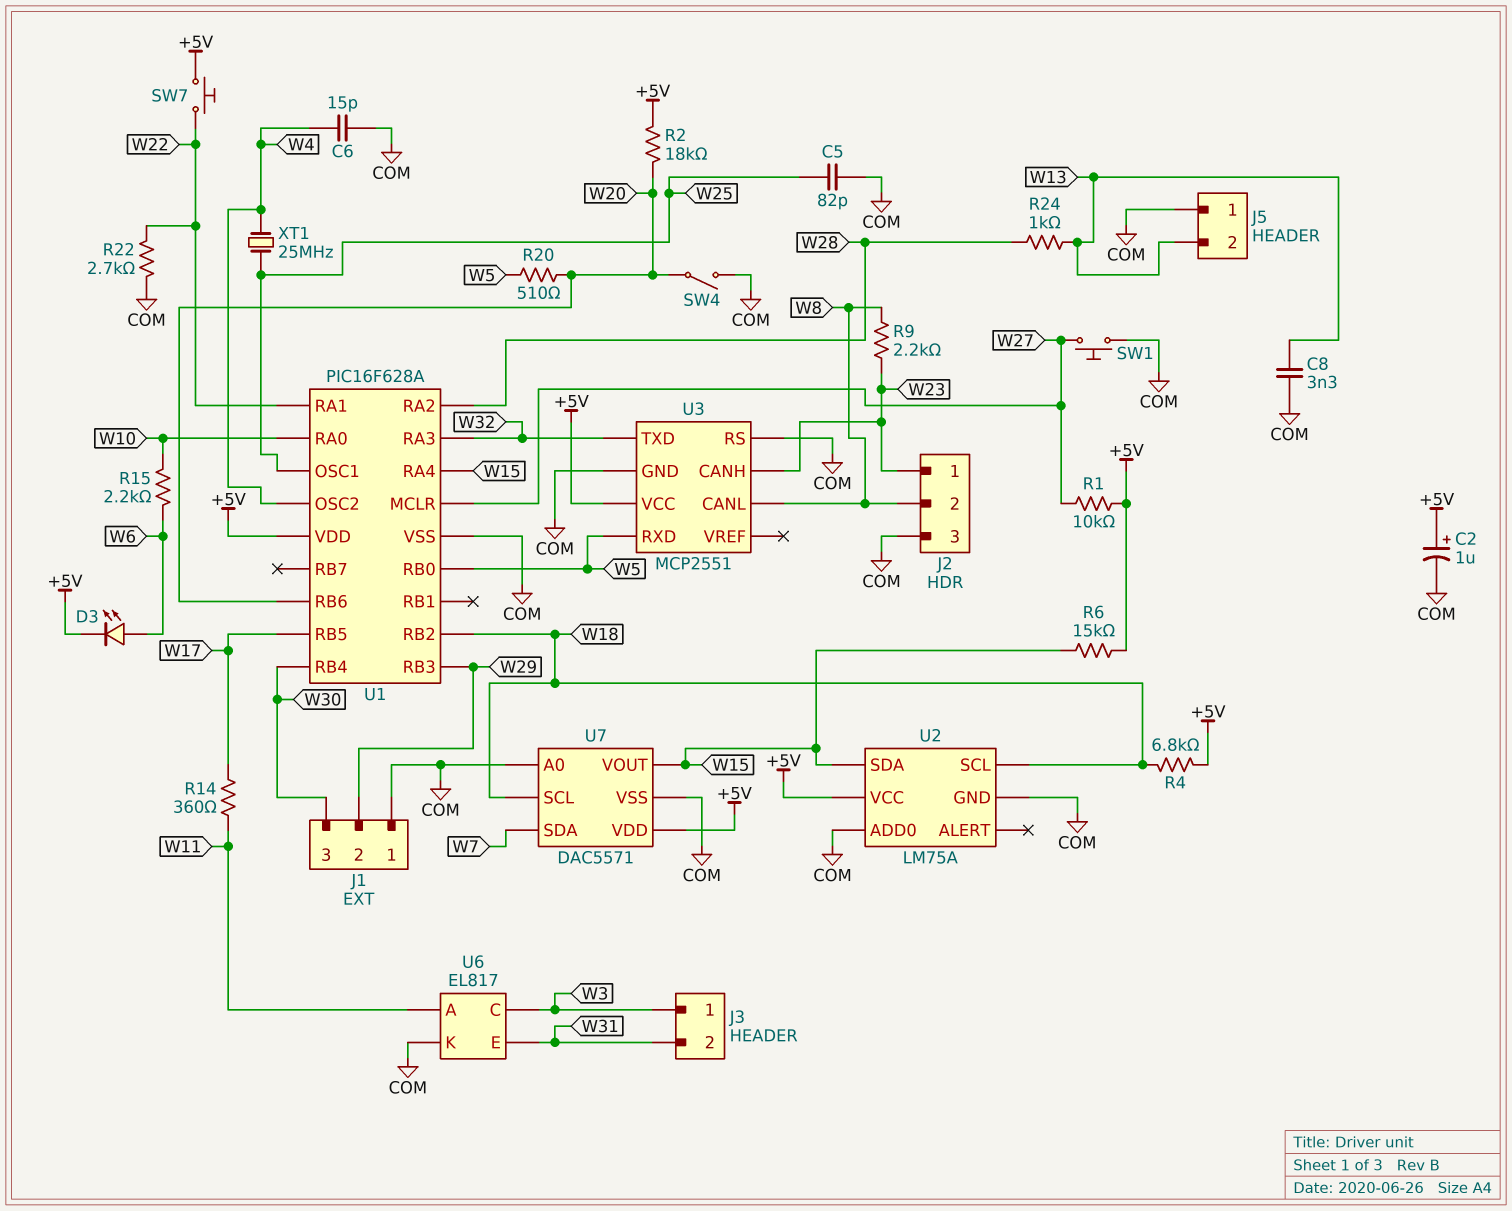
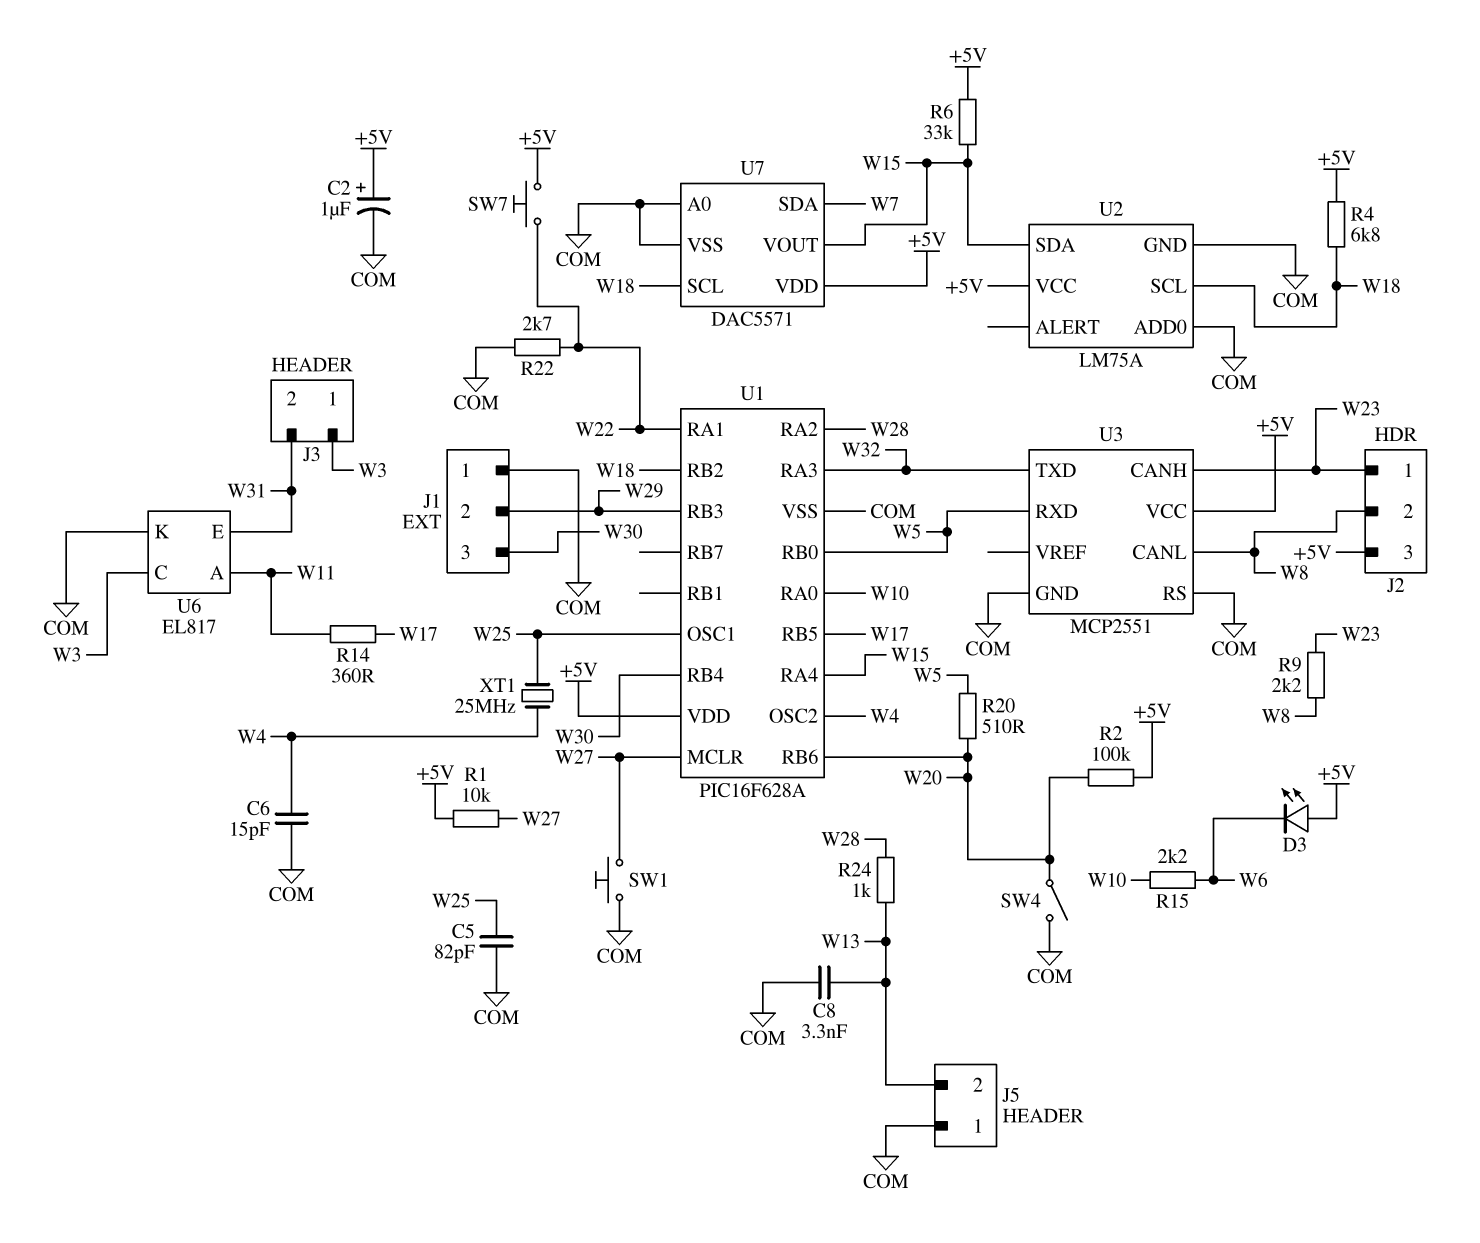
D3: LED (A W6, K +5V) -> LED (A +5V, K W6)
J2 pin 3: COM -> +5V
R2: 18k (+5V, W20) -> 100k (+5V, W20)
R6: 15k (+5V, W15) -> 33k (+5V, W15)

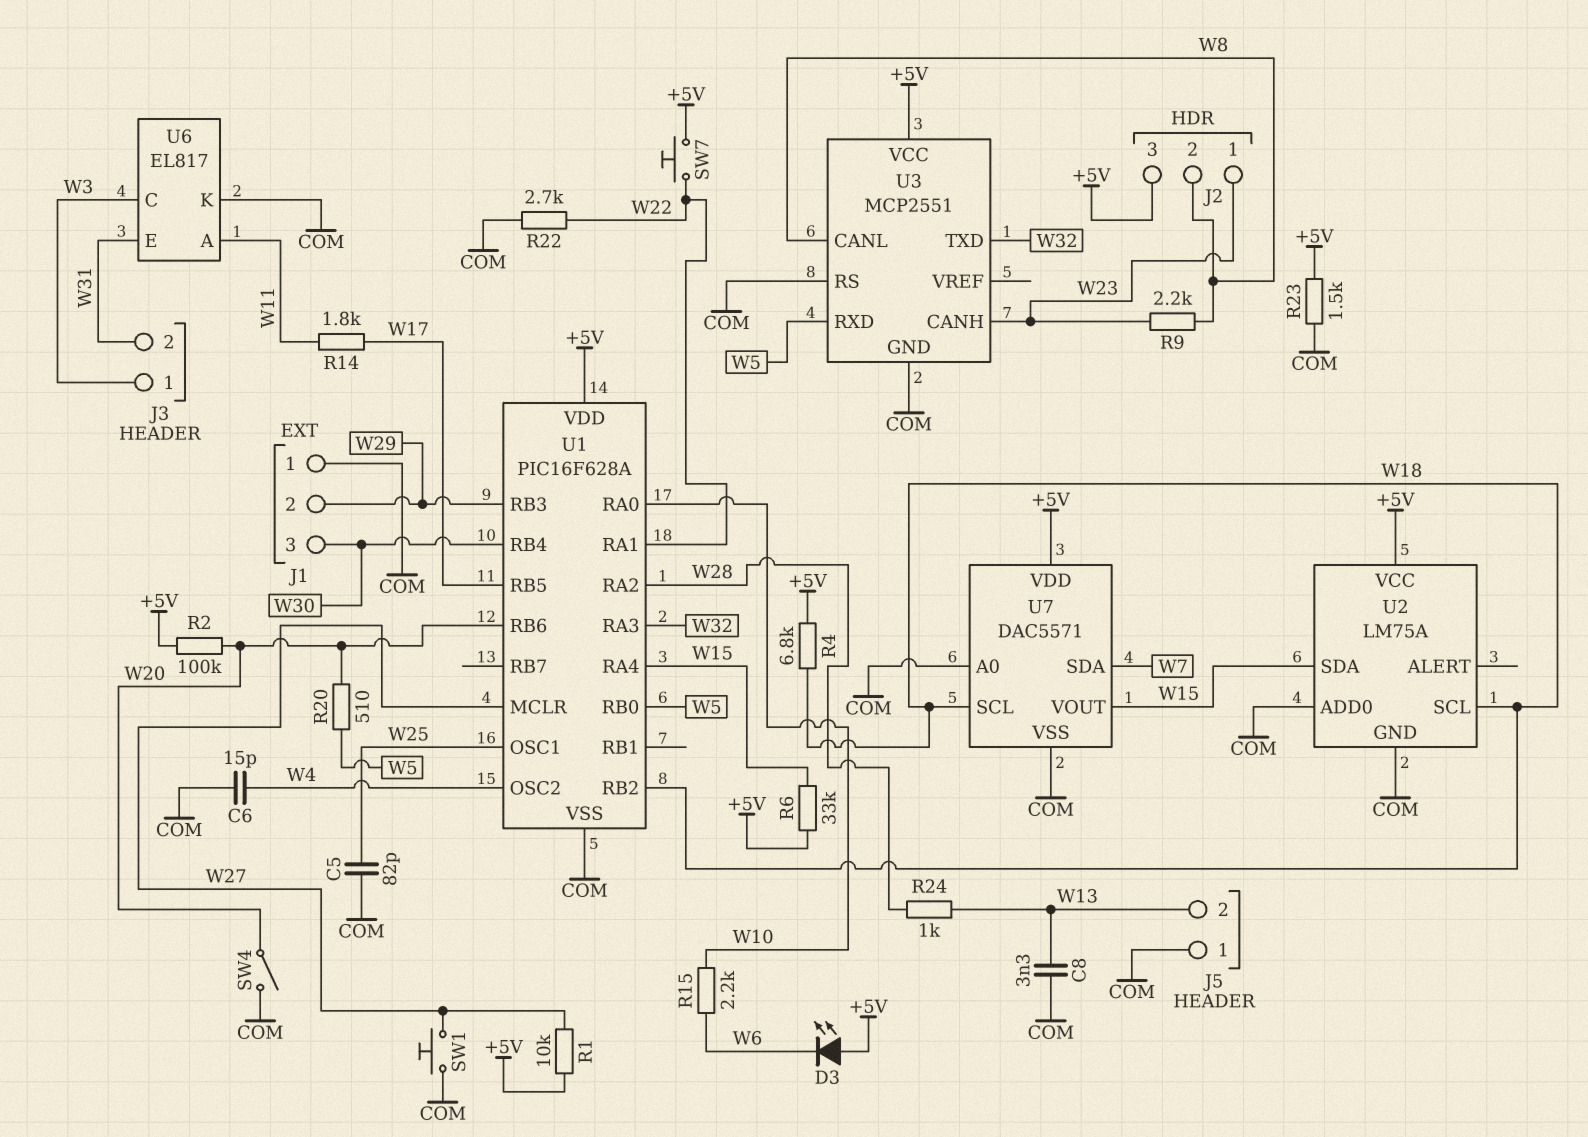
C2: 1uF (plus +5V, minus COM) -> none
R14: 360 (W11, W17) -> 1.8k (W11, W17)
R23: none -> 1.5k (+5V, COM)
XT1: 25MHz (W4, W25) -> none

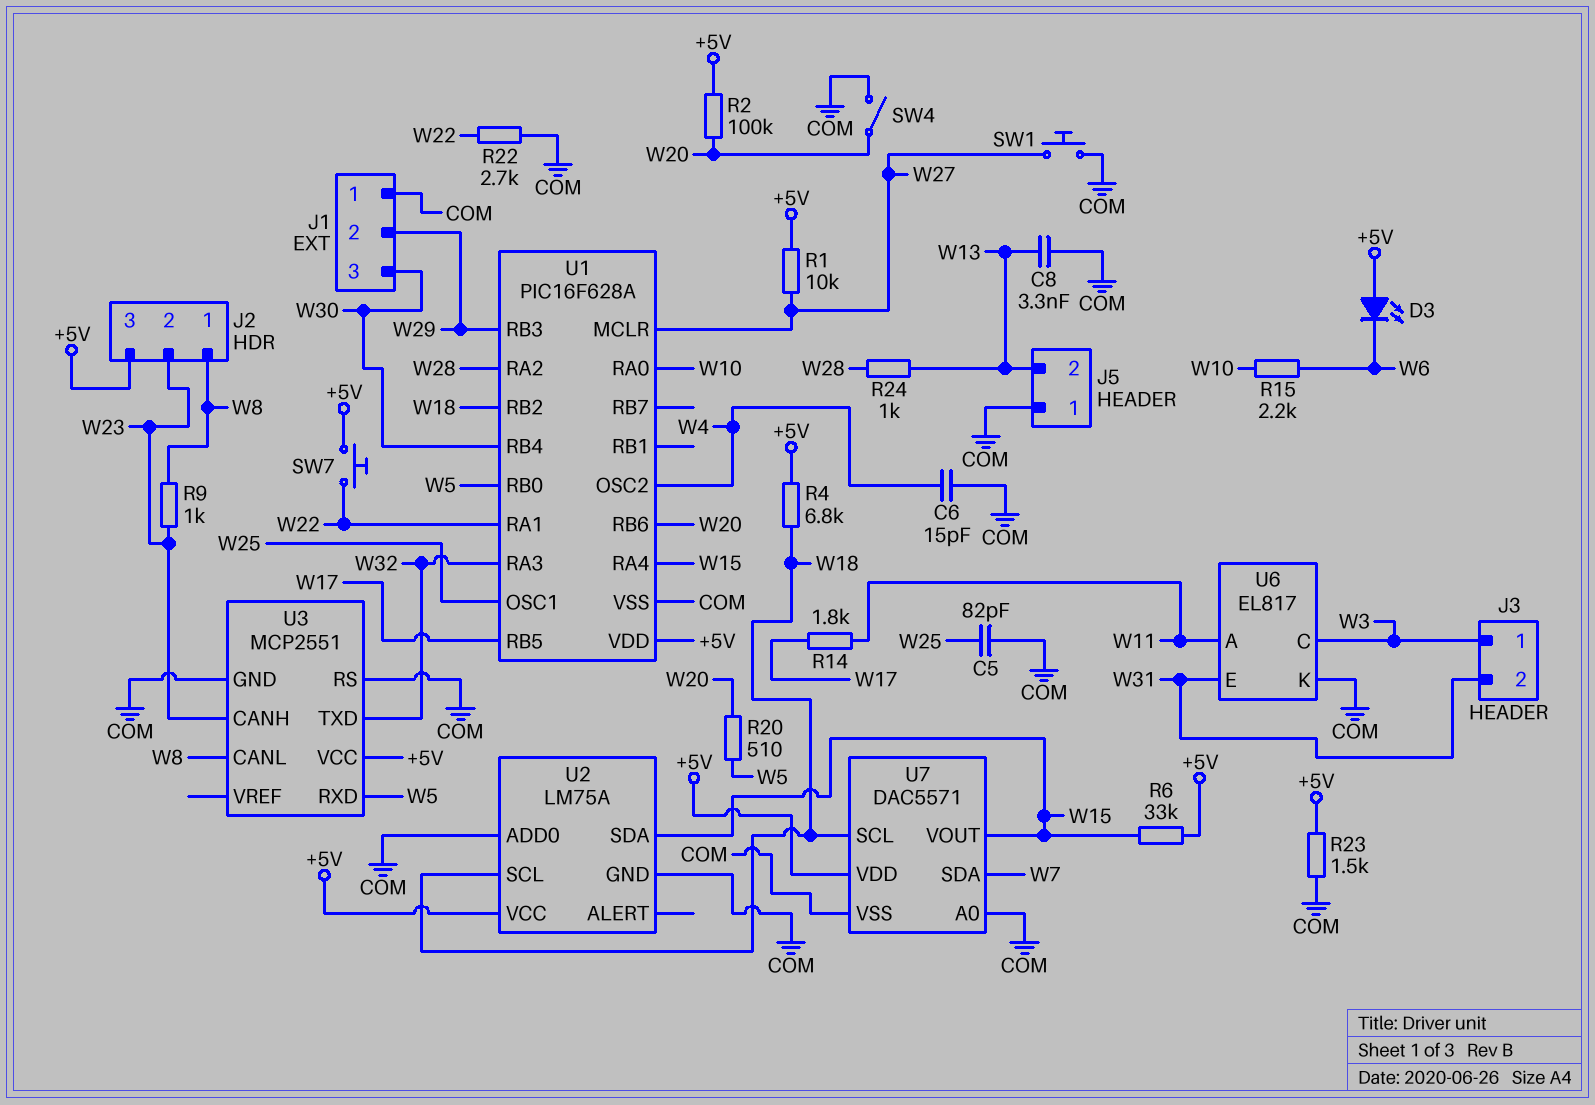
J2 pin 1: W23 -> W8
J2 pin 2: W8 -> W23
R9: 2.2k (W8, W23) -> 1k (W8, W23)

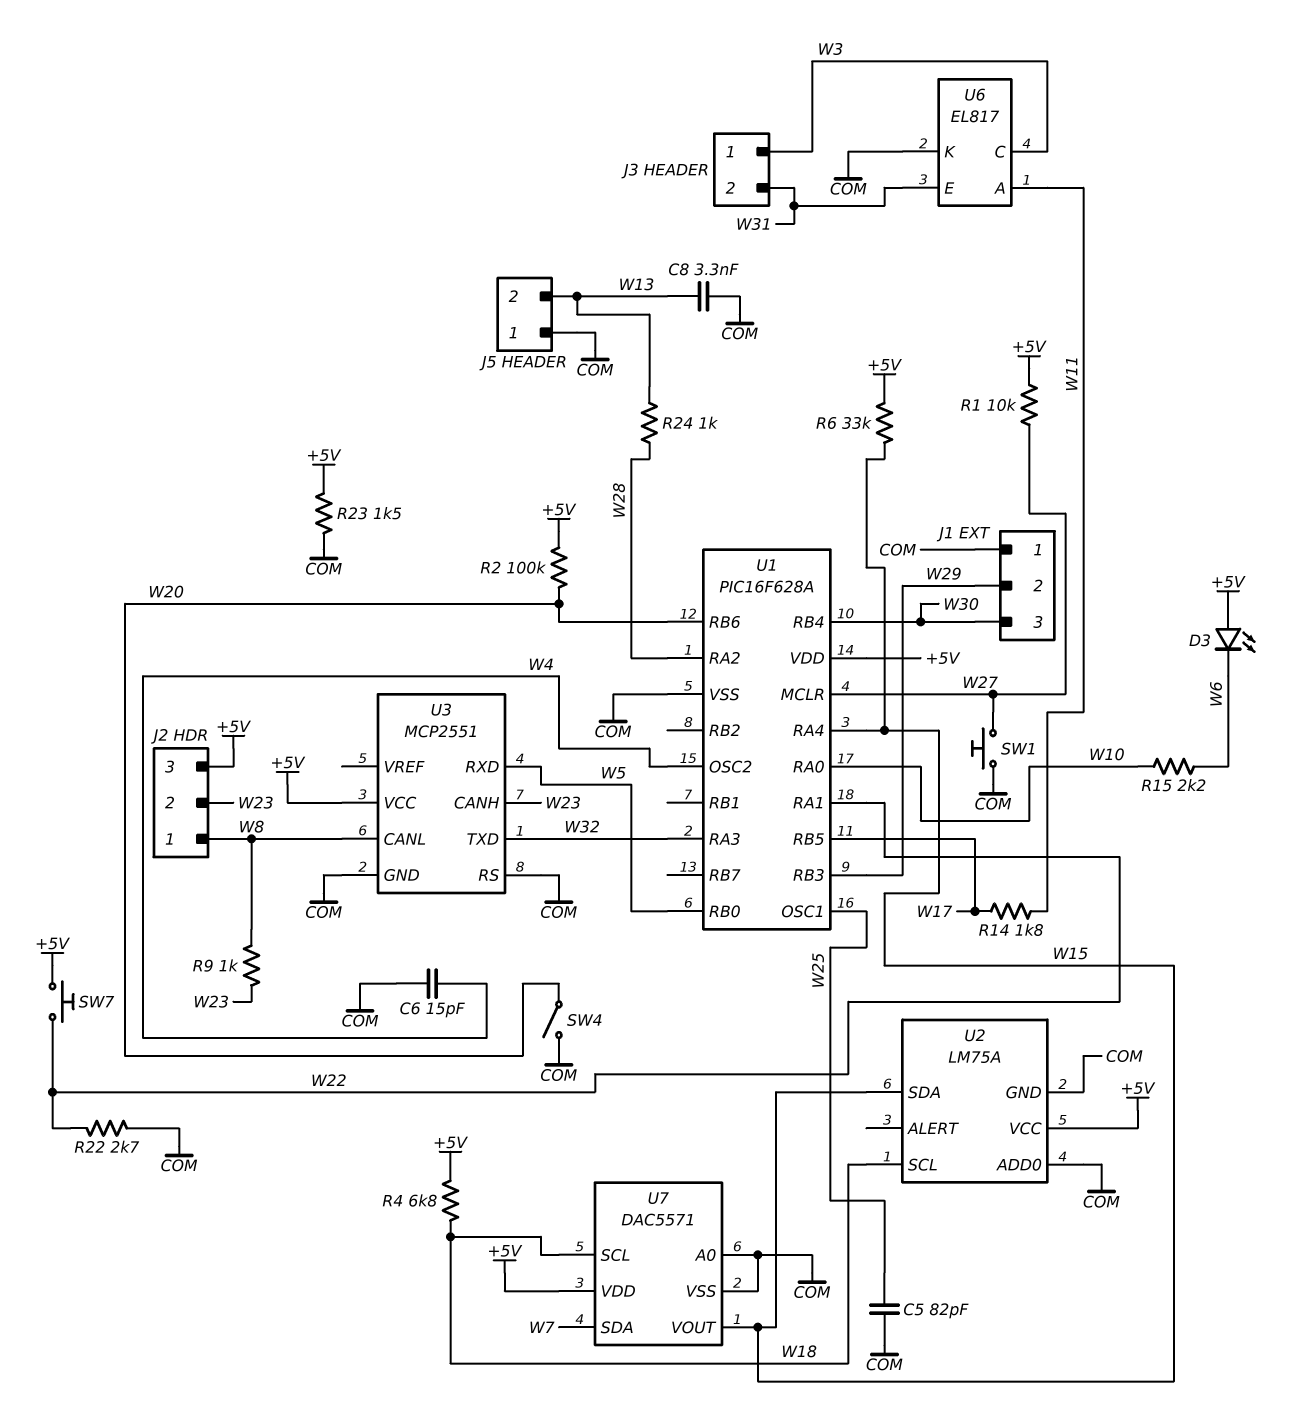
R20: 510 (W5, W20) -> none
U1 pin RB2: W18 -> none

